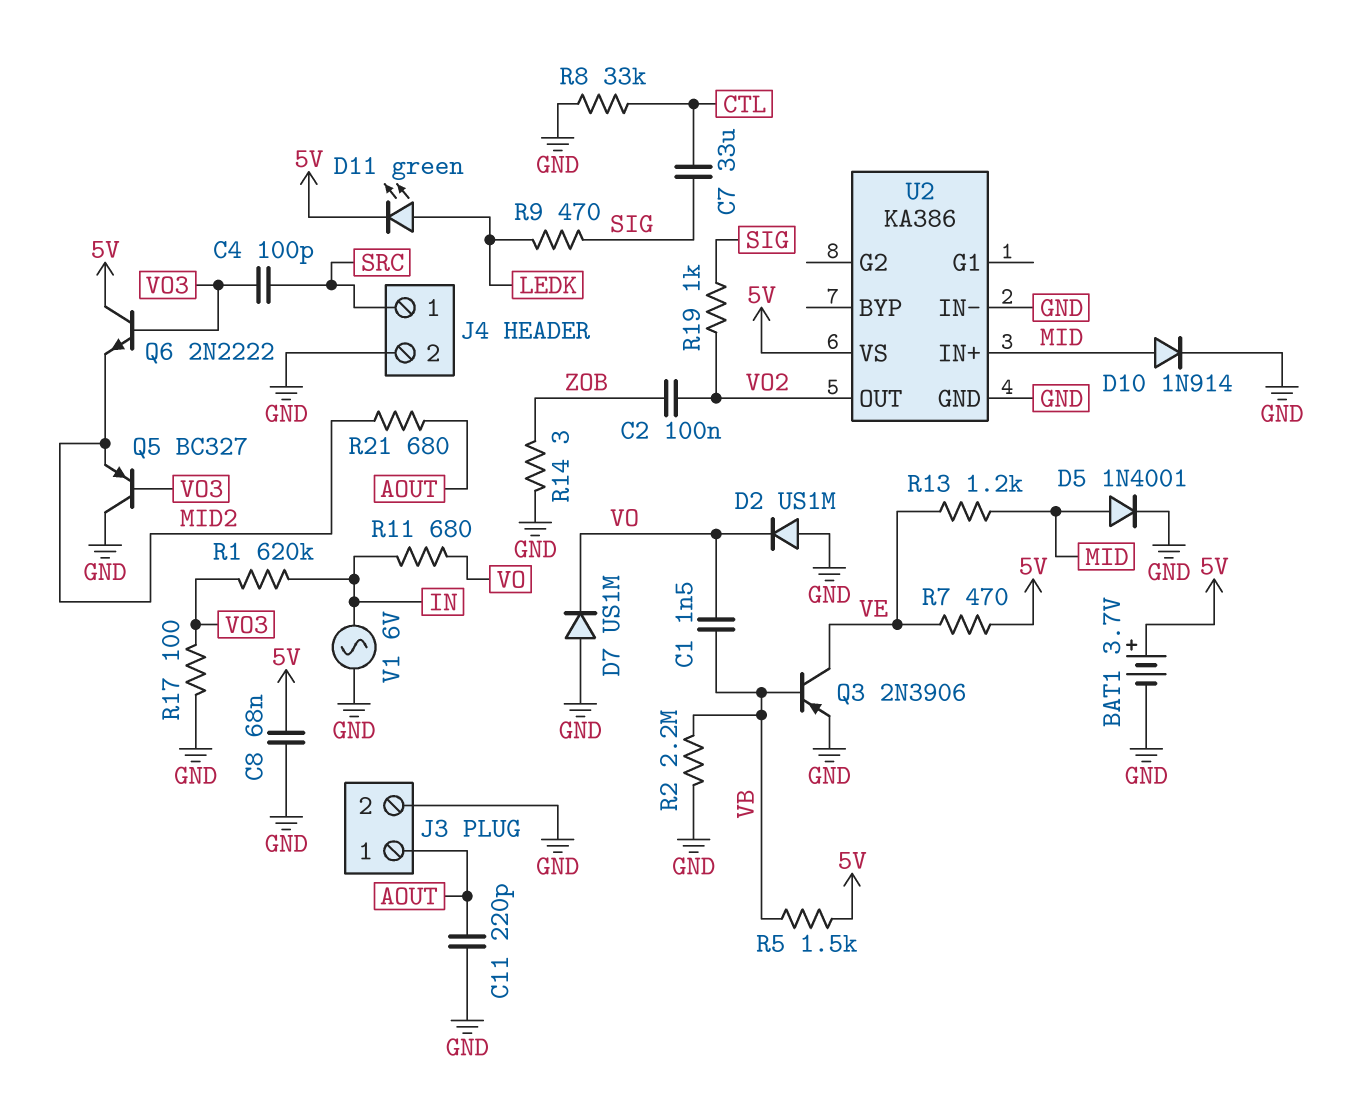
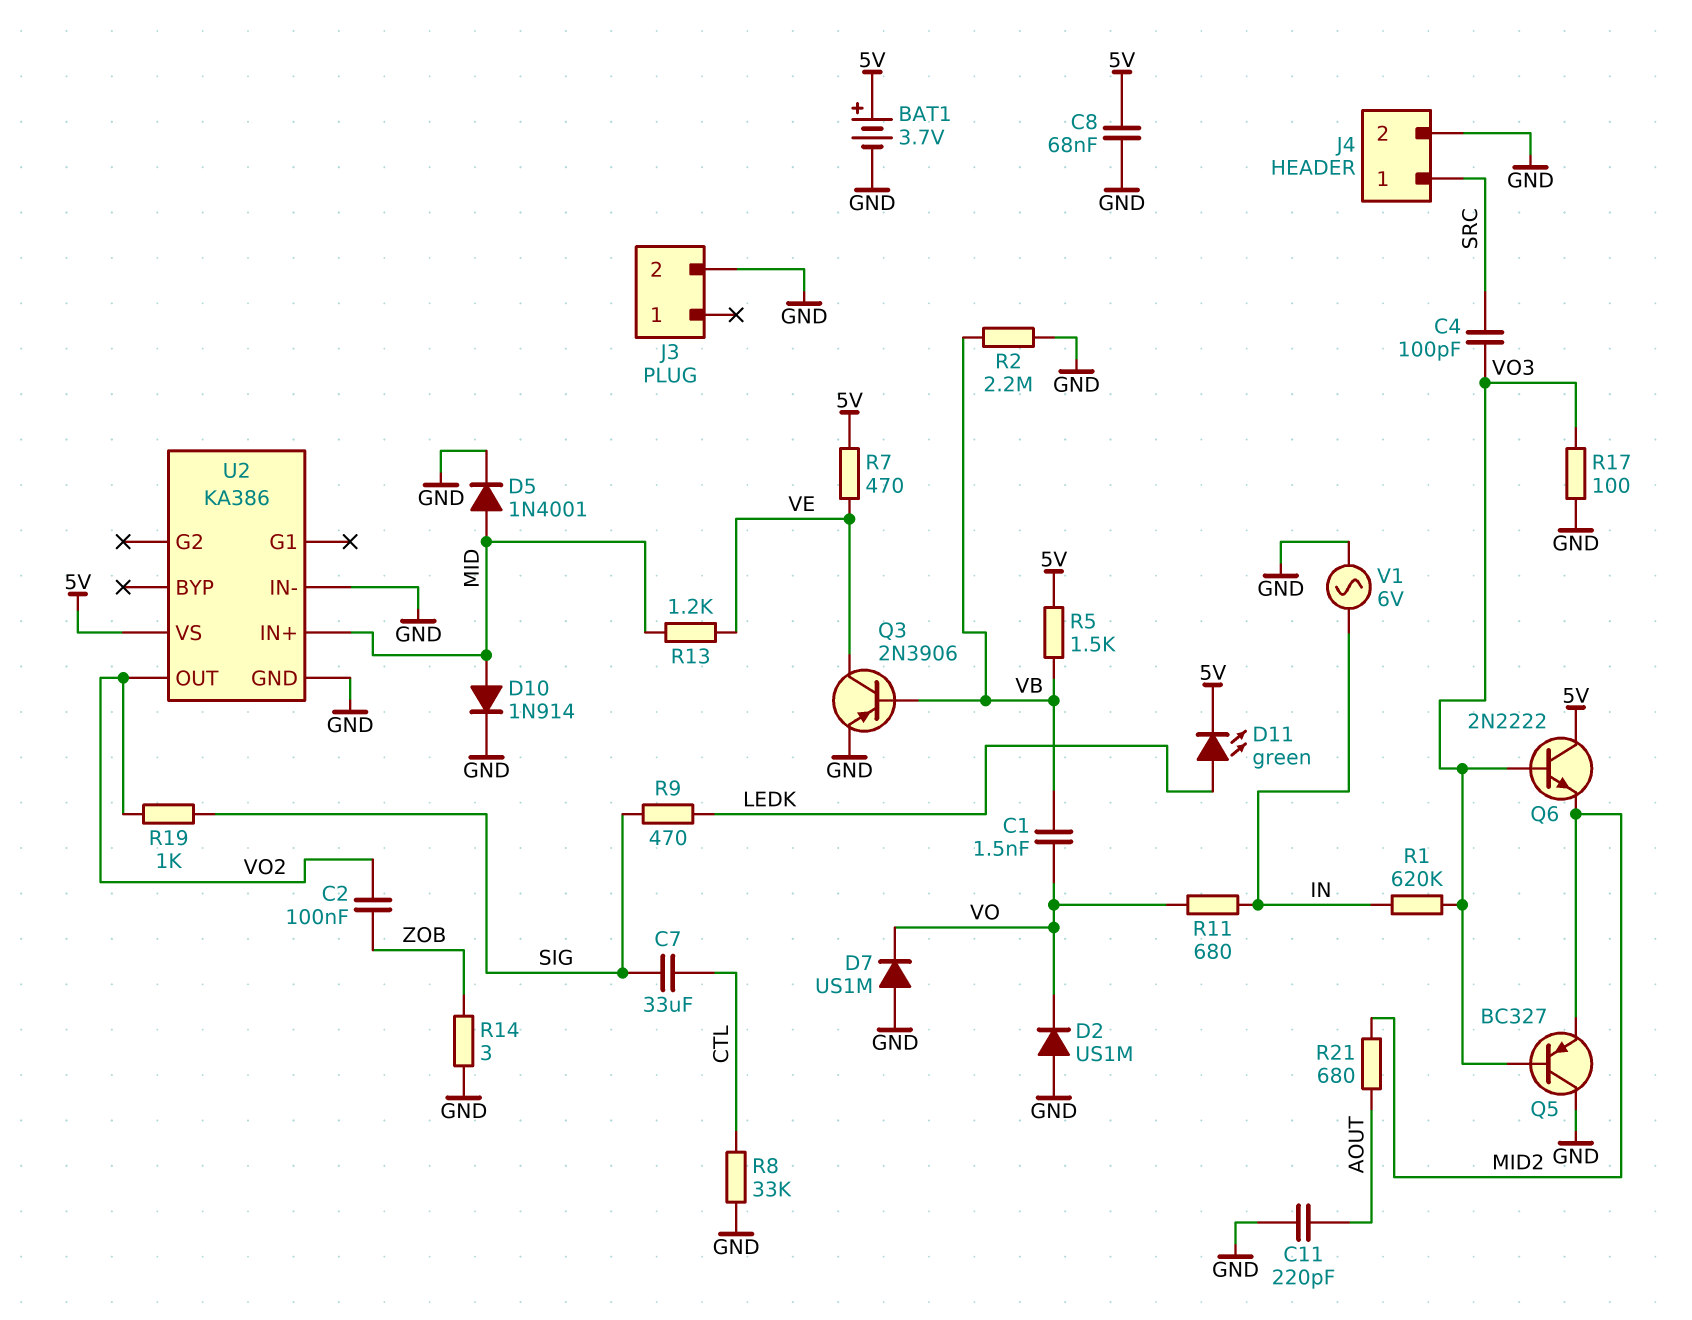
J3 pin 1: AOUT -> none

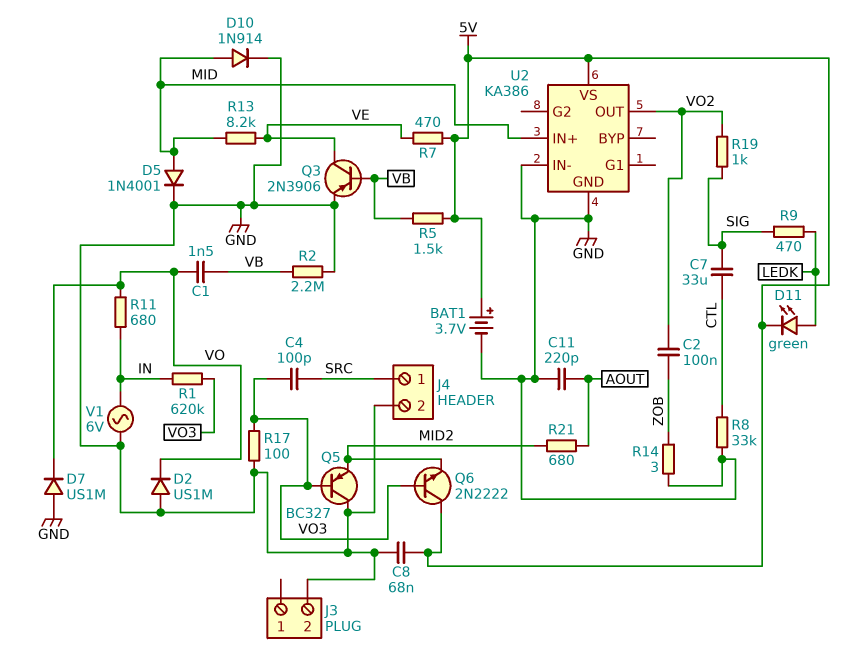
R13: 1.2k (MID, VE) -> 8.2k (MID, VE)

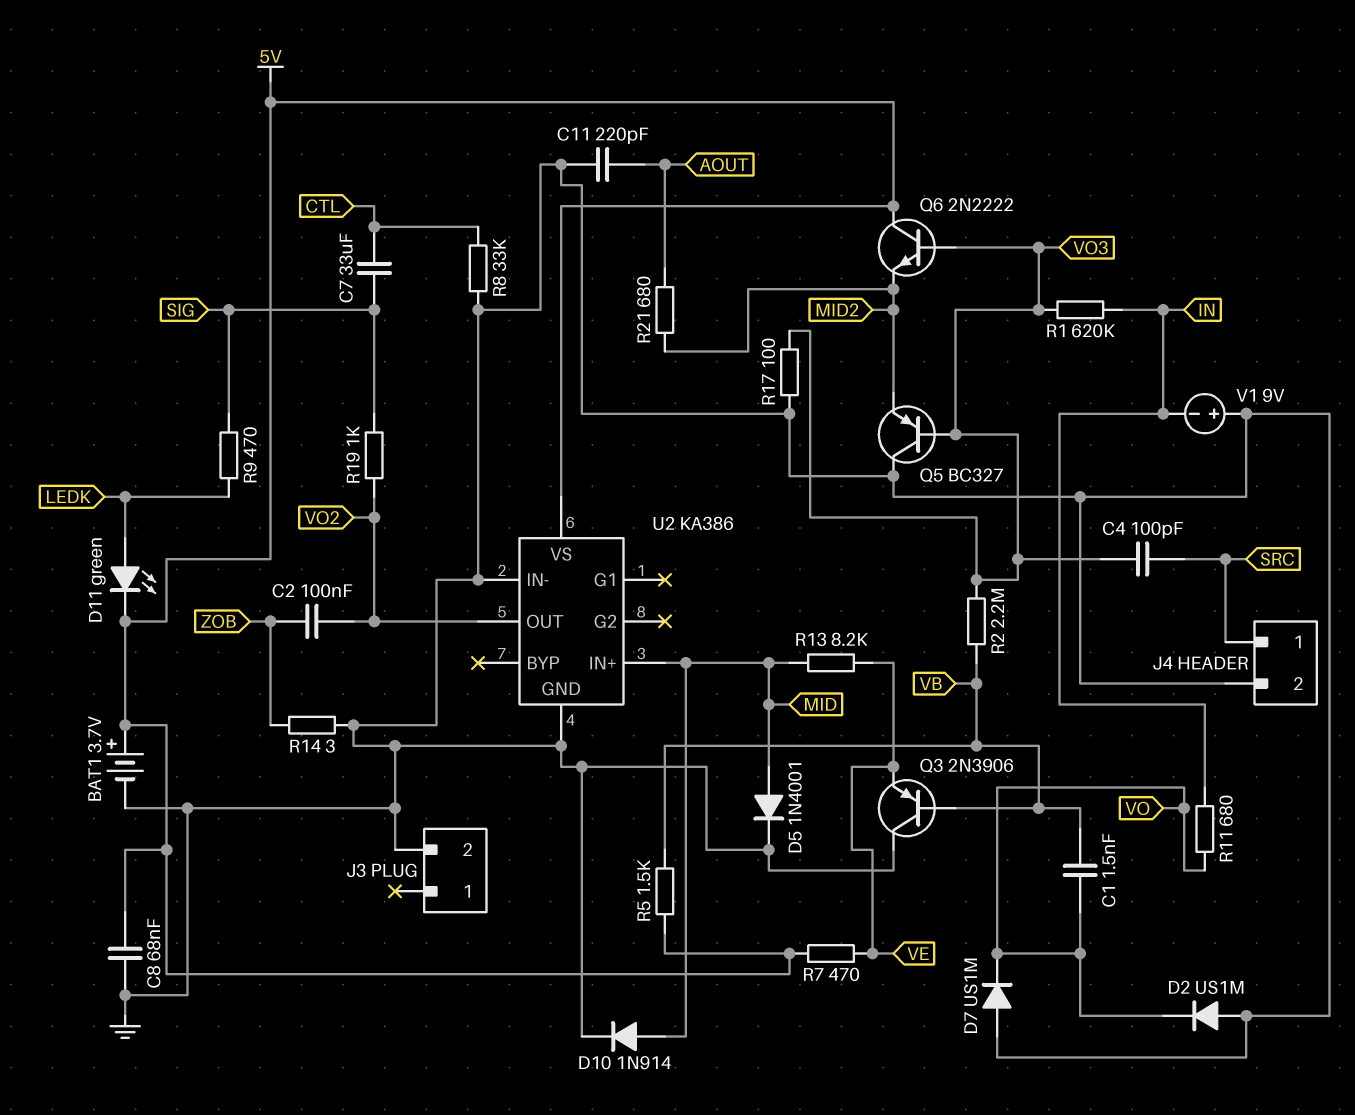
Q3: PNP 2N3906 (B VB, C VE, E GND) -> PNP 2N3906 (B VB, C GND, E VE)
R2: 2.2M (GND, VB) -> 2.2M (VB, VO3)
V1: AC 6V (GND, IN) -> 9V (plus GND, minus IN)

